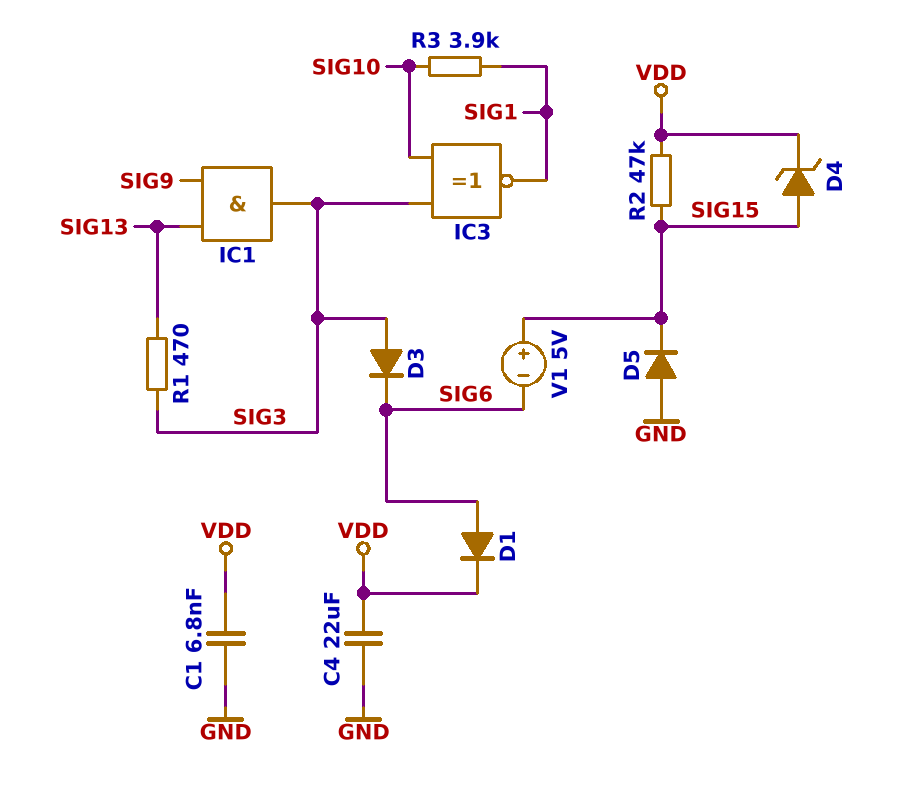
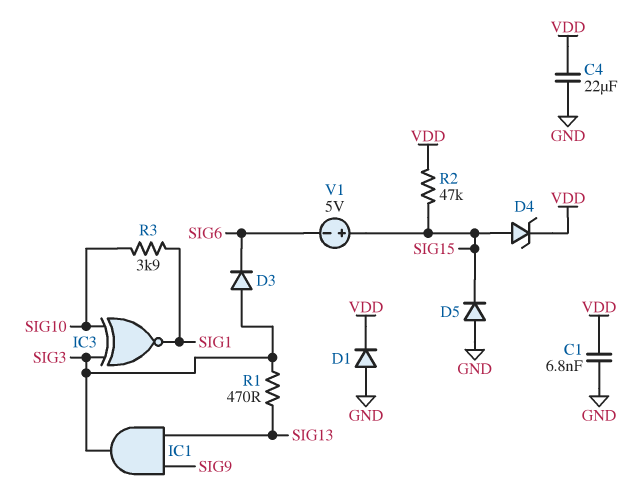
D1: diode (A SIG6, K VDD) -> diode (A GND, K VDD)

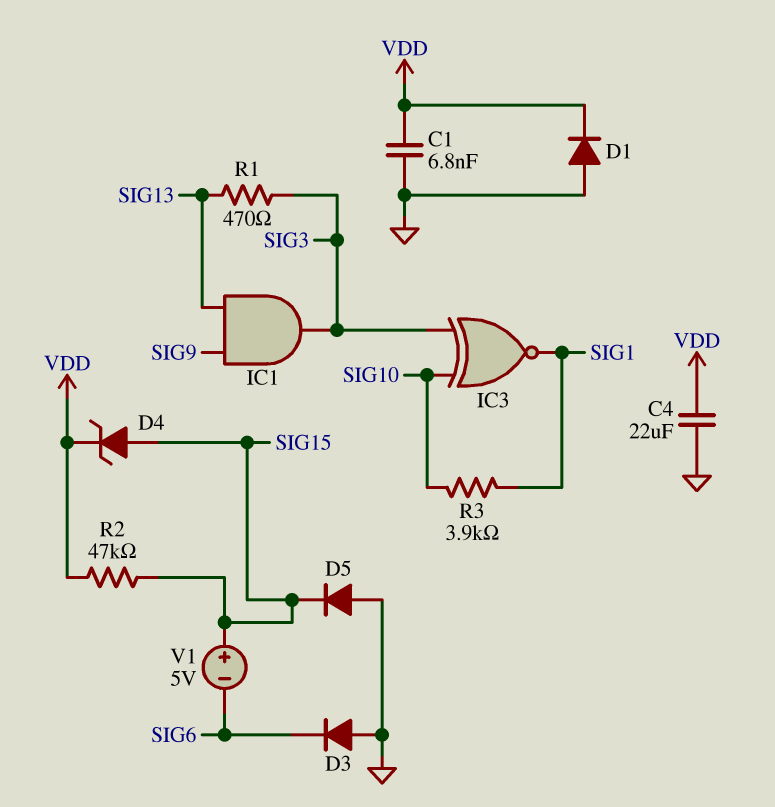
D3: diode (A SIG3, K SIG6) -> diode (A GND, K SIG6)

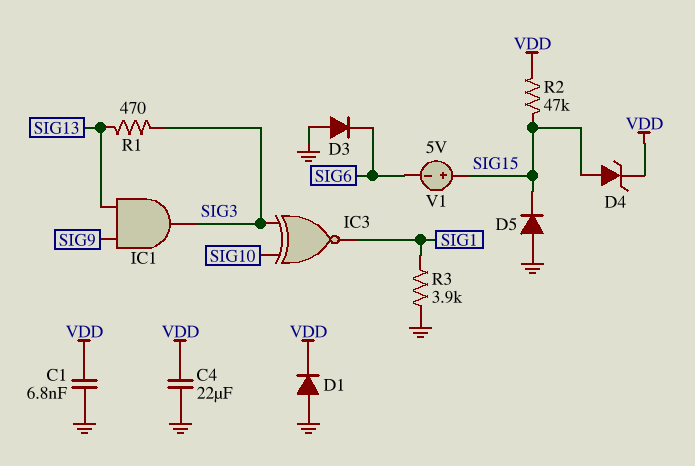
R3: 3.9k (SIG1, SIG10) -> 3.9k (GND, SIG1)

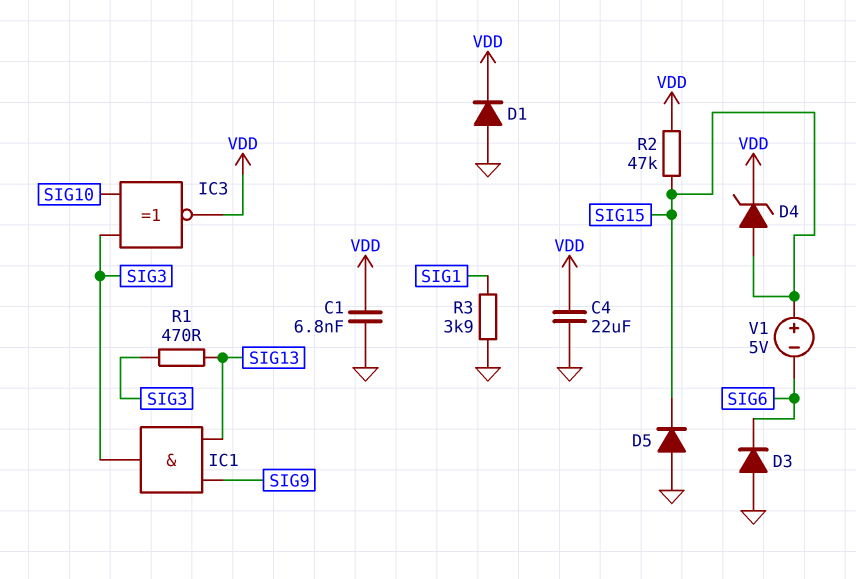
IC3: XNOR (in SIG3, in SIG10, out SIG1) -> XNOR (in SIG3, in SIG10, out VDD)

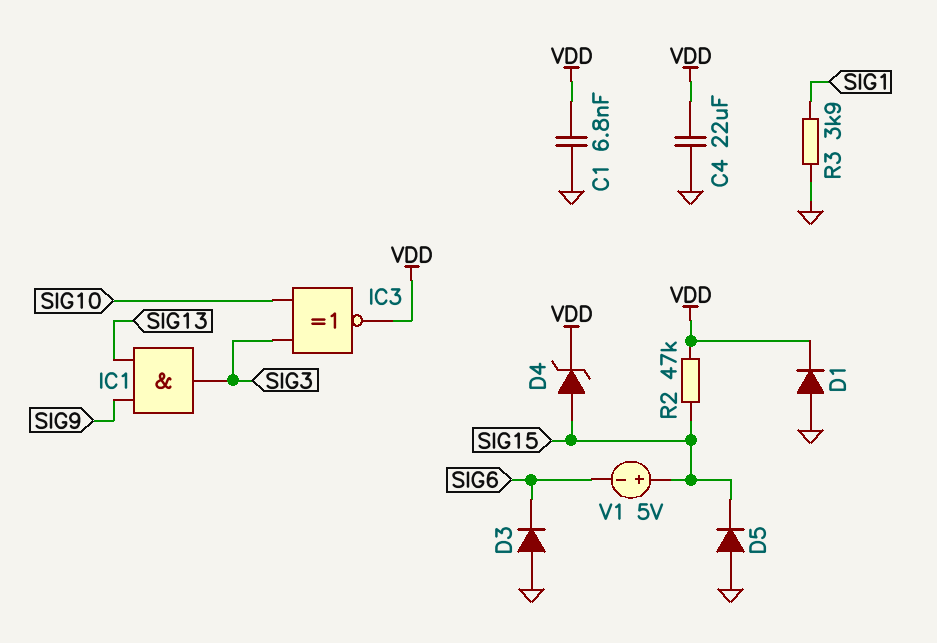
R1: 470 (SIG3, SIG13) -> none

